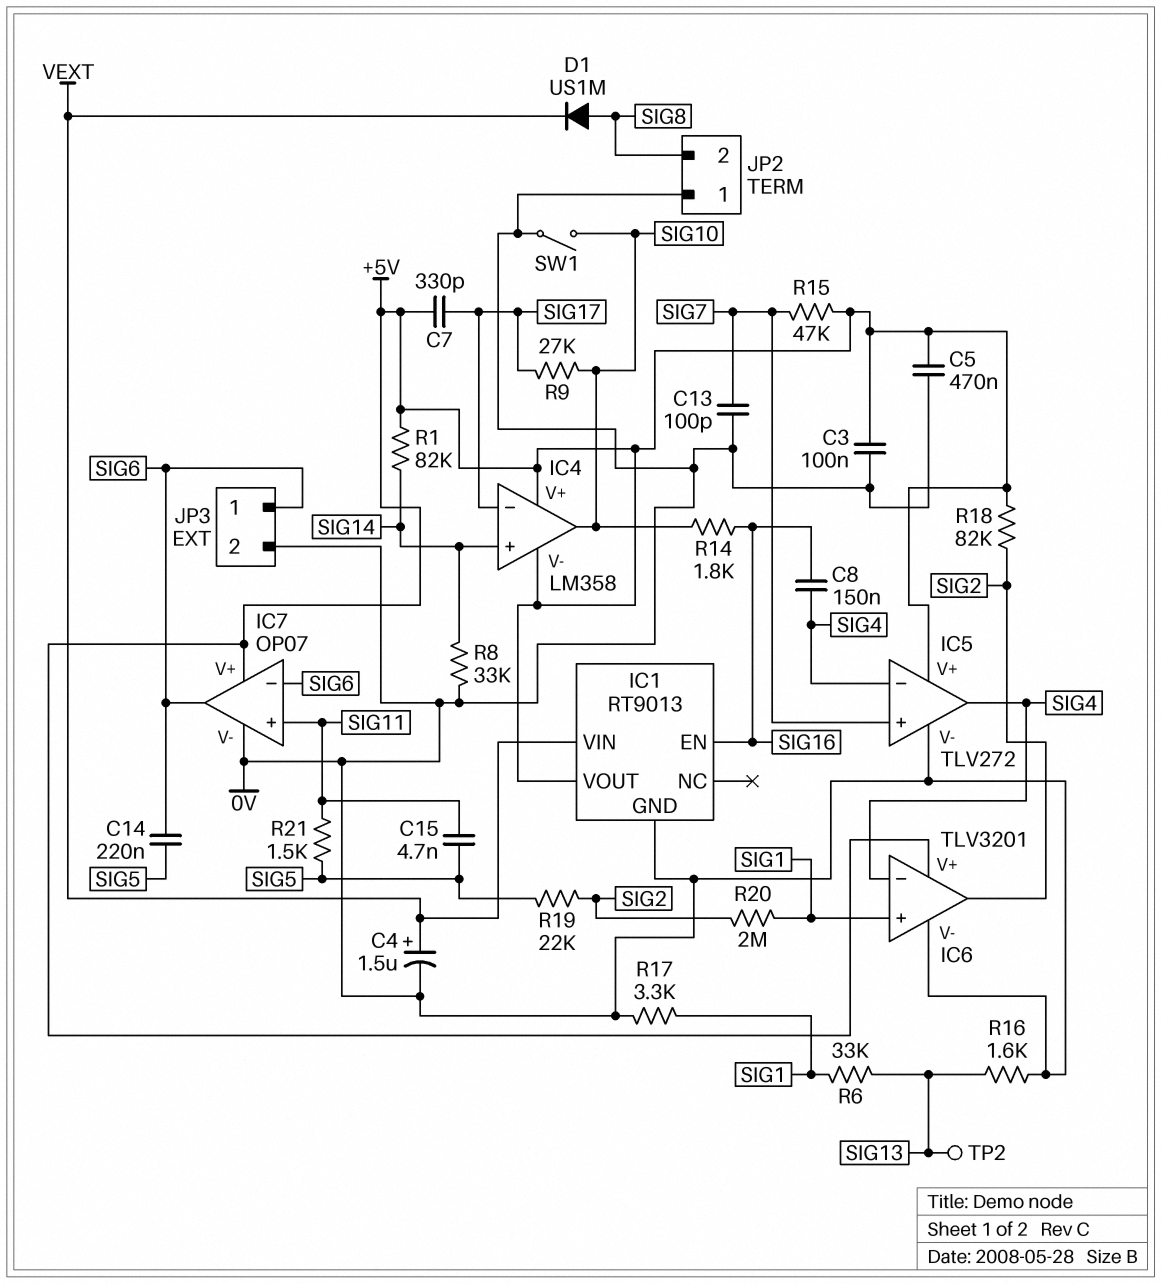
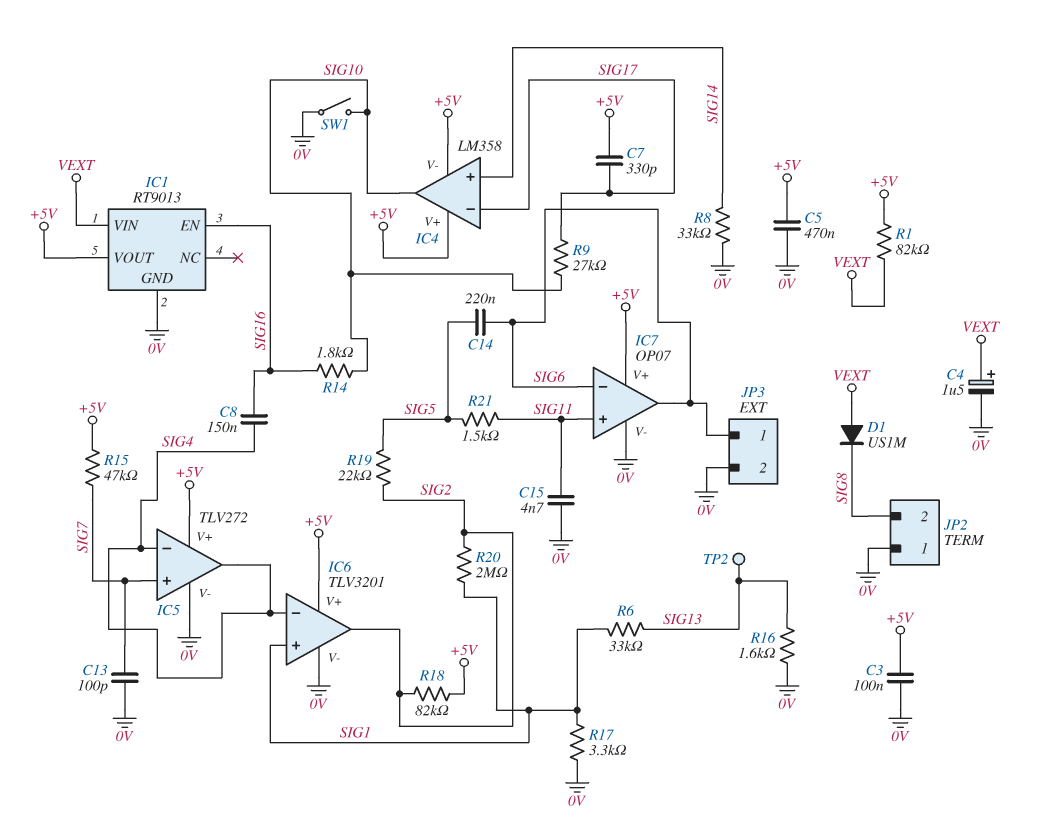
C15: 4.7nF (SIG5, SIG11) -> 4.7nF (0V, SIG11)
D1: diode US1M (A SIG8, K VEXT) -> diode US1M (A VEXT, K SIG8)
R1: 82k (+5V, SIG14) -> 82k (+5V, VEXT)

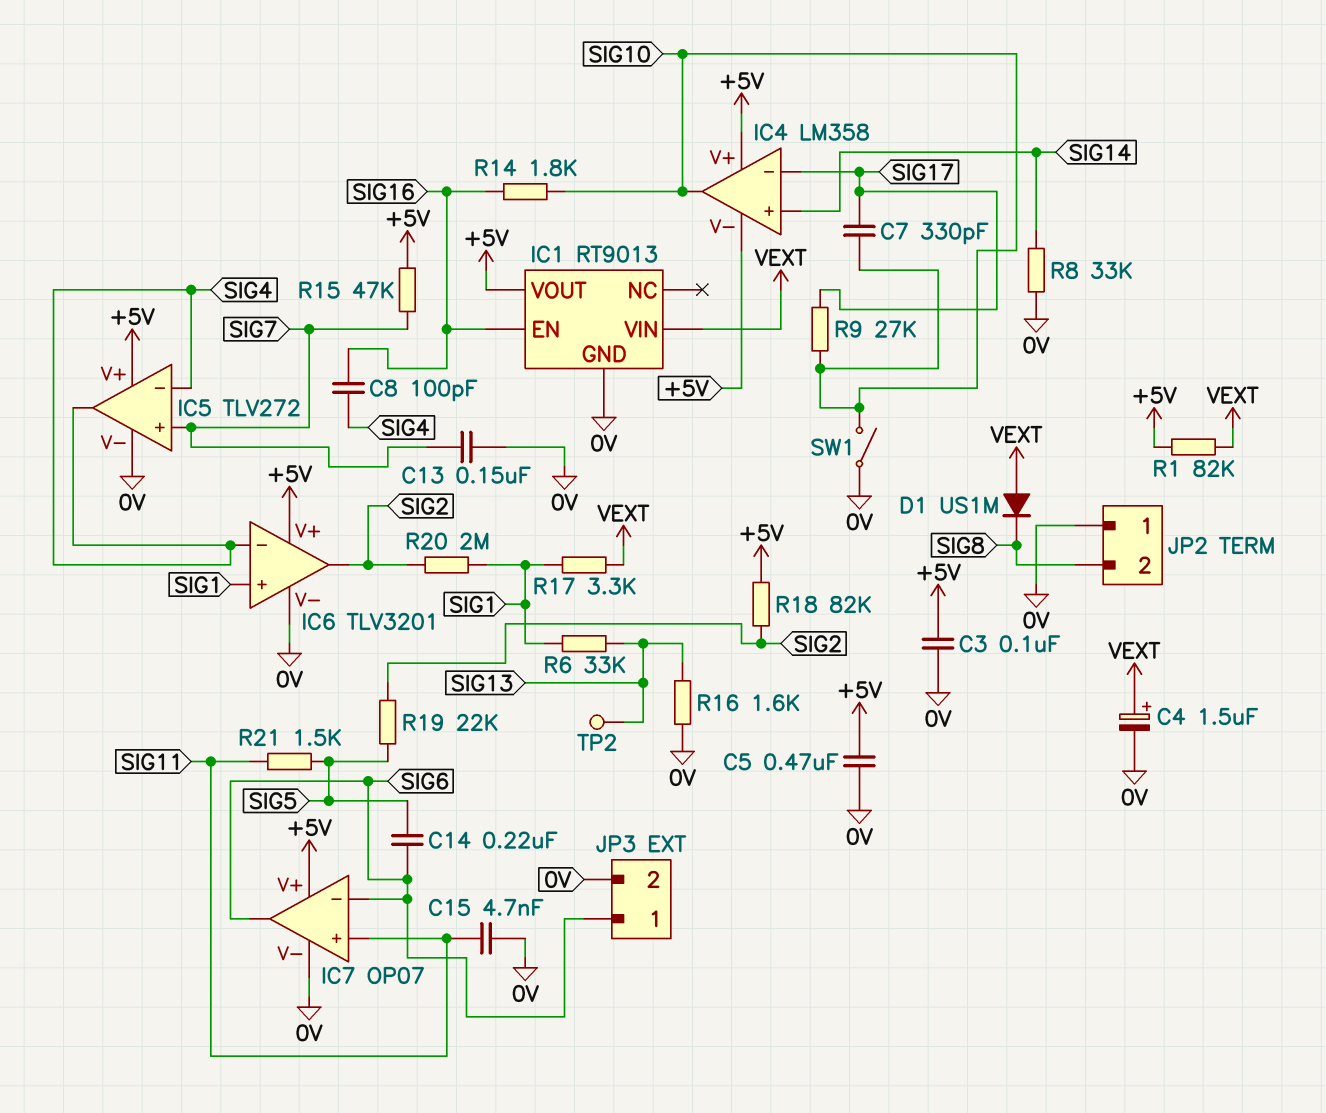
C7: 330pF (+5V, SIG17) -> 330pF (SIG10, SIG17)
C8: 150nF (SIG4, SIG16) -> 100pF (SIG4, SIG16)
C13: 100pF (0V, SIG7) -> 150nF (0V, SIG7)
R17: 3.3k (0V, SIG1) -> 3.3k (SIG1, VEXT)

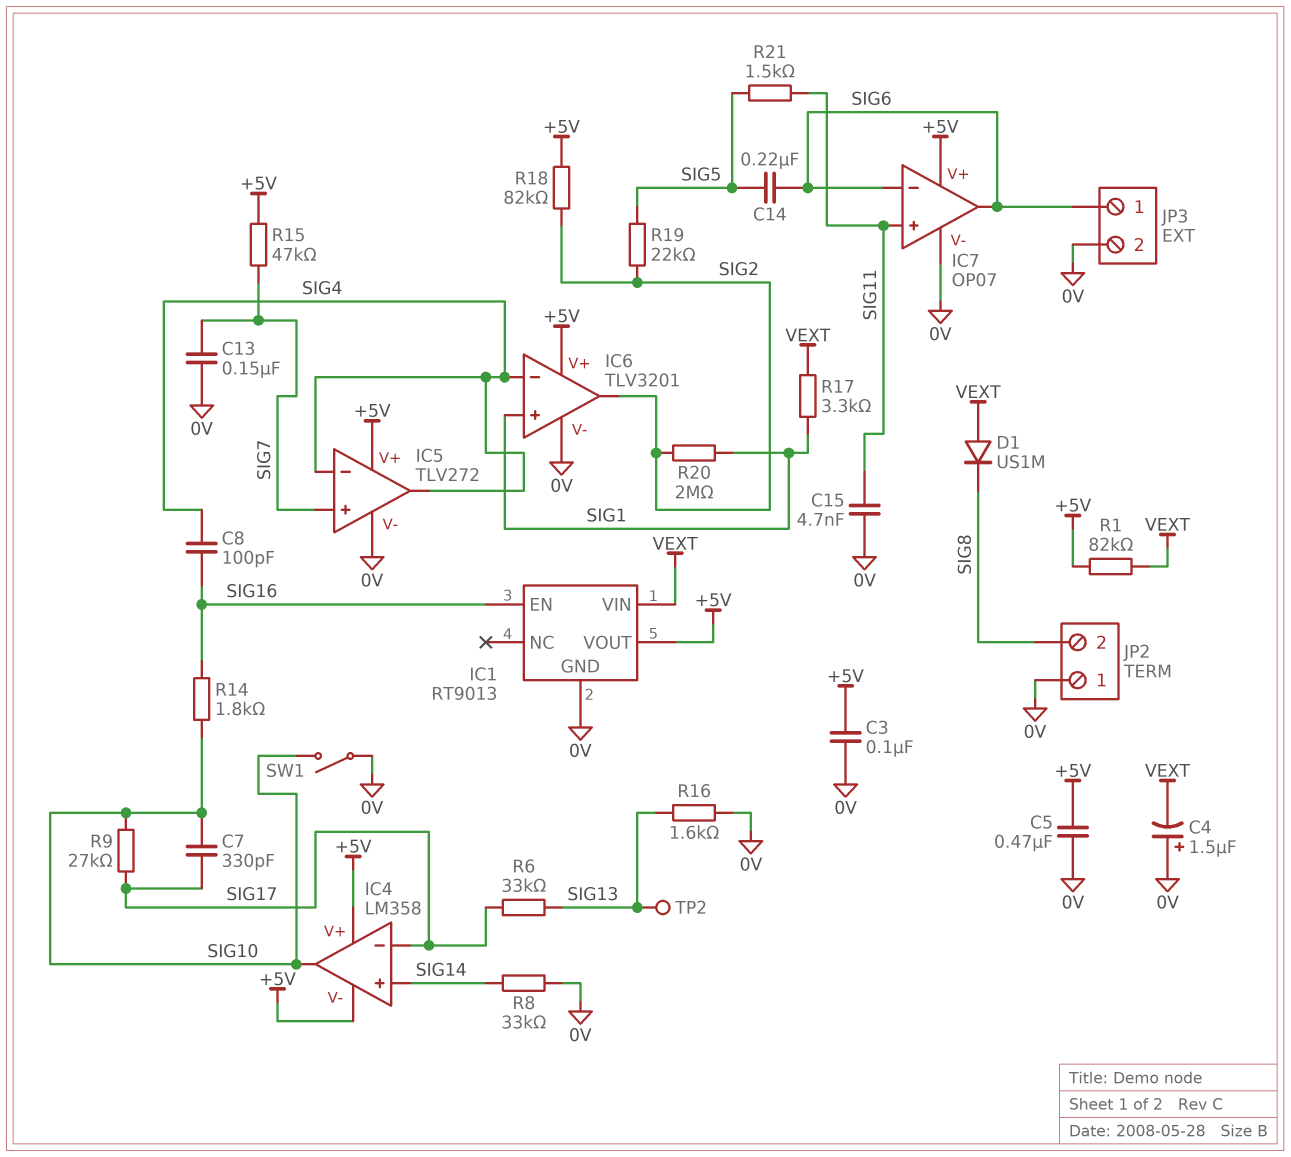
C4: 1.5uF (plus VEXT, minus 0V) -> 1.5uF (plus 0V, minus VEXT)
R6: 33k (SIG1, SIG13) -> 33k (SIG13, SIG17)

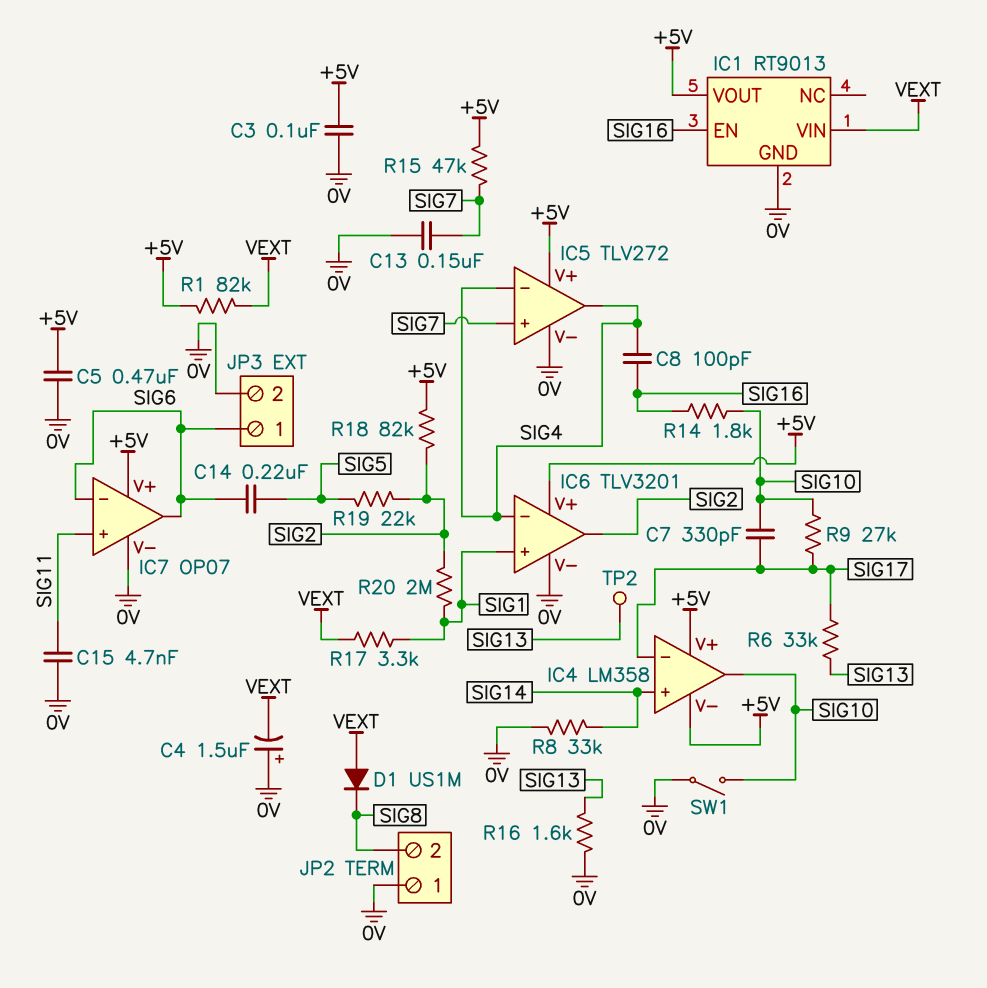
R21: 1.5k (SIG5, SIG11) -> none

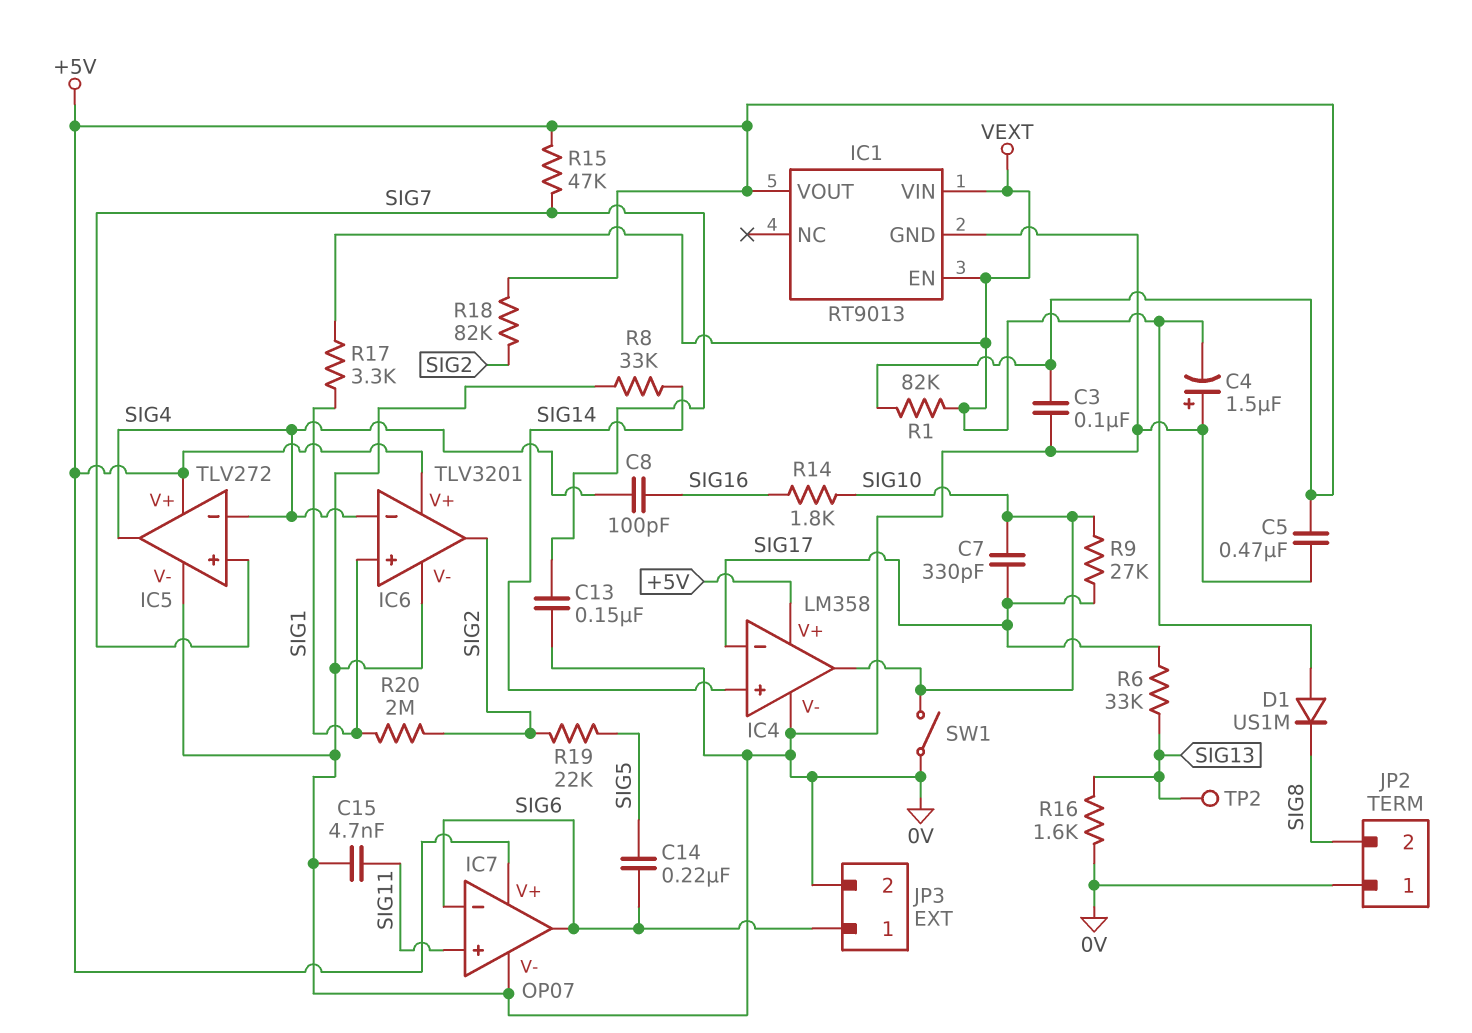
IC1 pin EN: SIG16 -> VEXT
IC4 pin V-: +5V -> 0V

